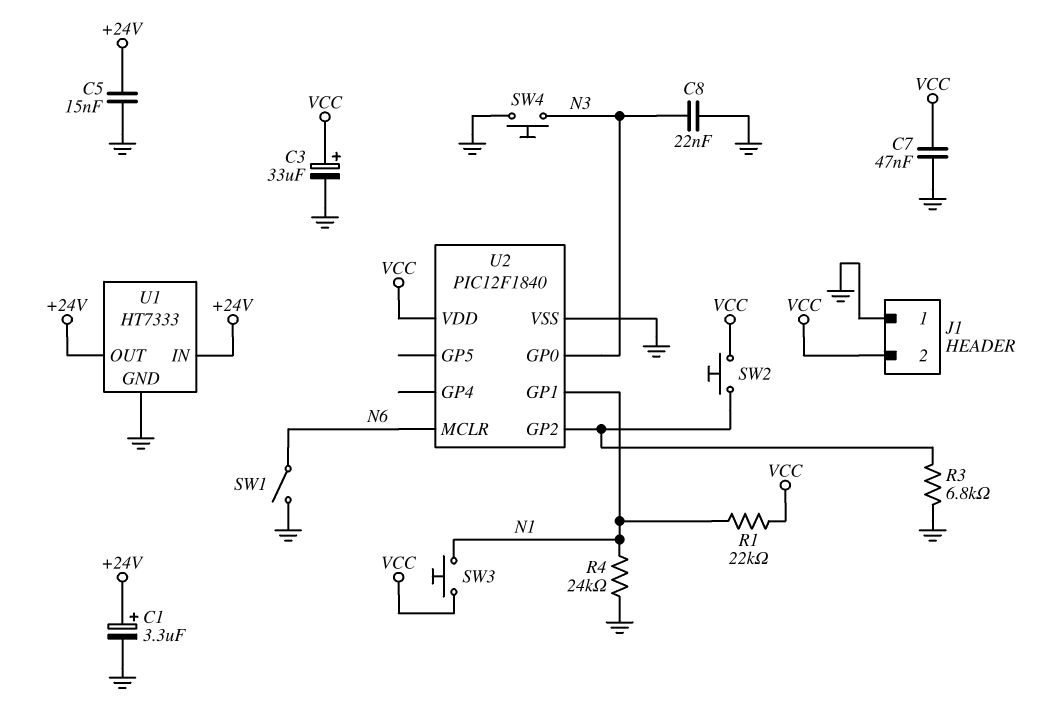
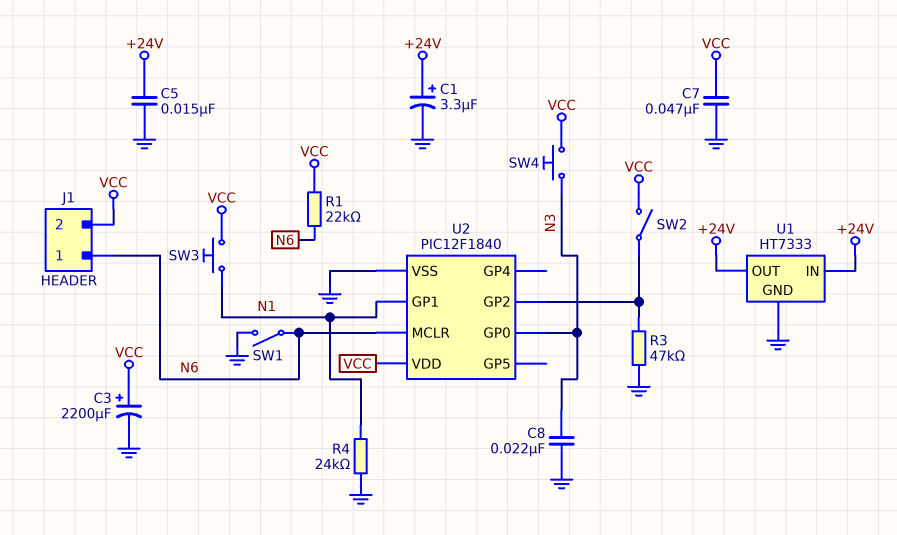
C3: 33uF (plus VCC, minus GND) -> 2200uF (plus VCC, minus GND)
J1 pin 1: GND -> N6
R1: 22k (N1, VCC) -> 22k (N6, VCC)
R3: 6.8k (GND, U2/GP2) -> 47k (GND, U2/GP2)
SW2: button (U2/GP2, VCC) -> switch (U2/GP2, VCC)
SW4: button (GND, N3) -> button (N3, VCC)

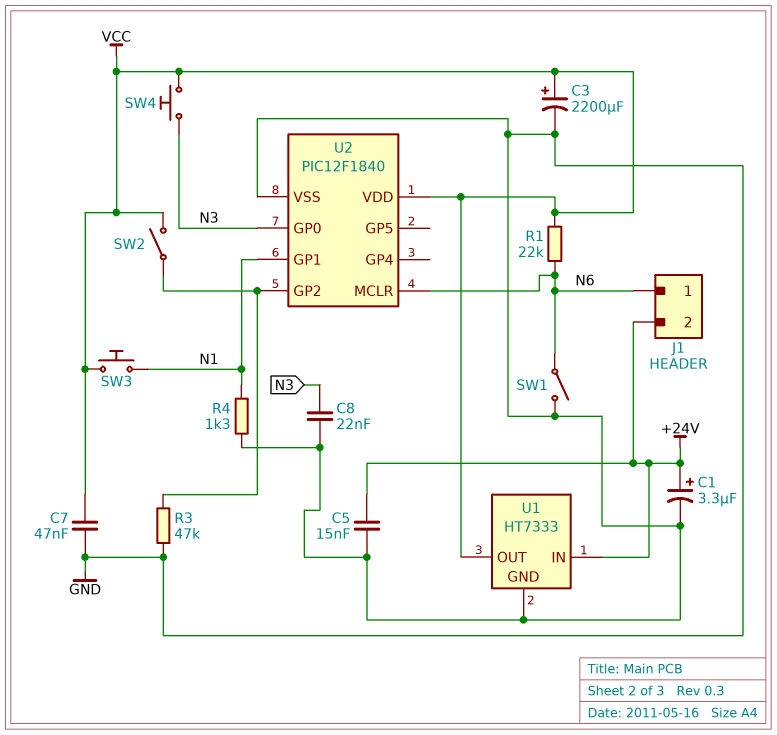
J1 pin 2: VCC -> +24V
R4: 24k (GND, N1) -> 1.3k (GND, N1)
U1 pin OUT: +24V -> VCC

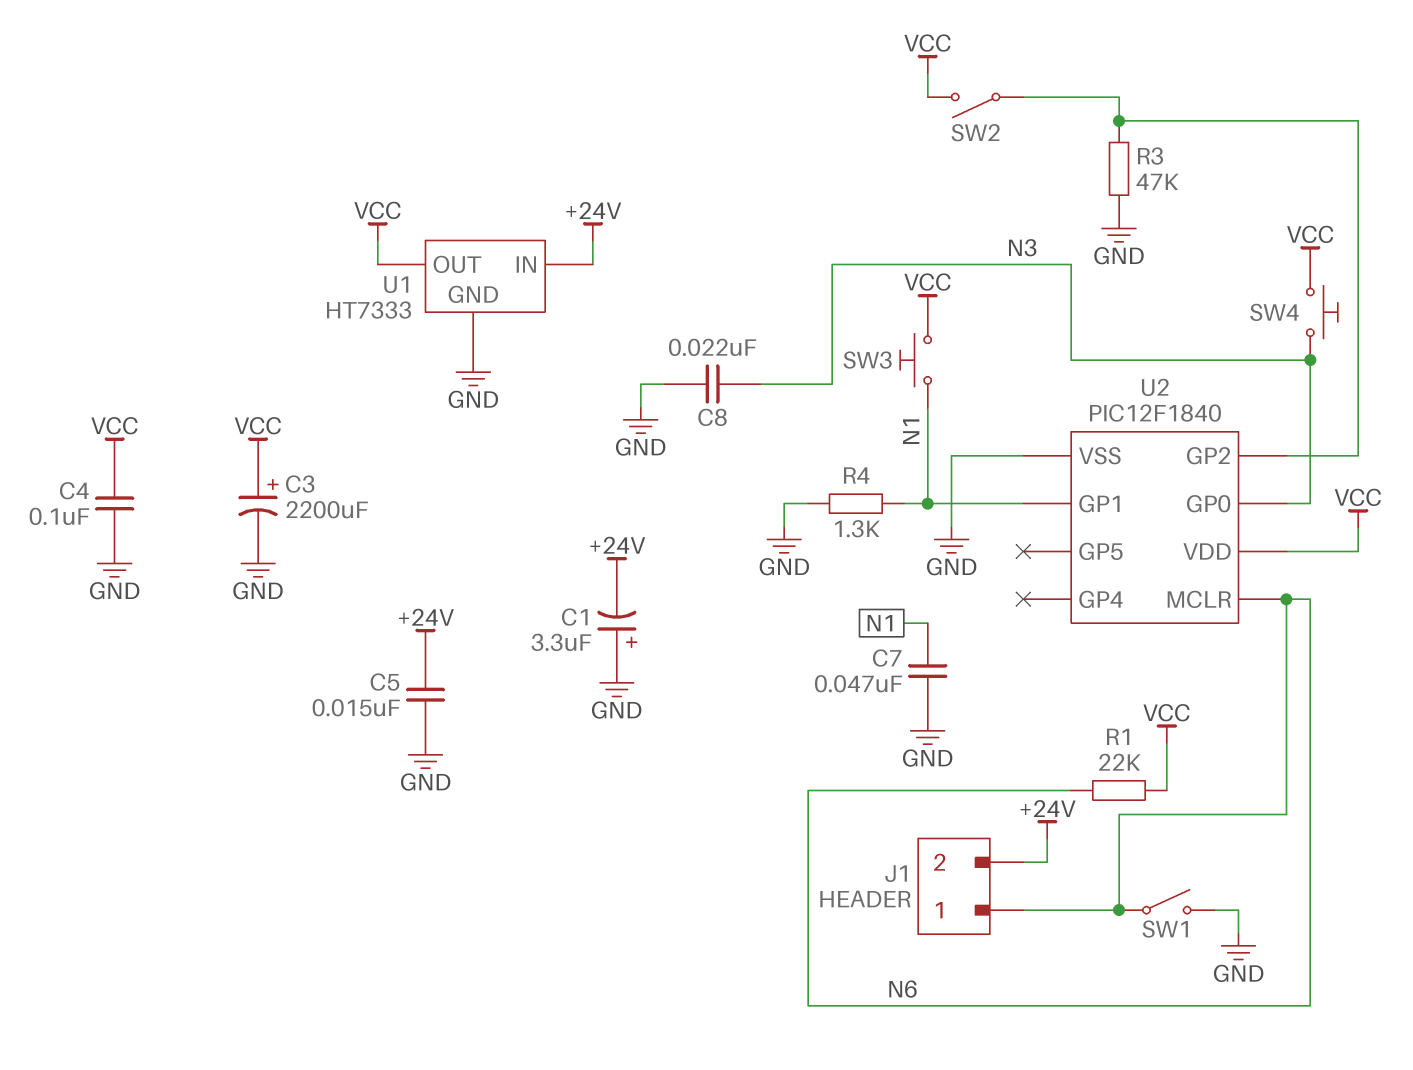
C1: 3.3uF (plus +24V, minus GND) -> 3.3uF (plus GND, minus +24V)
C4: none -> 100nF (GND, VCC)
C7: 47nF (GND, VCC) -> 47nF (GND, N1)

